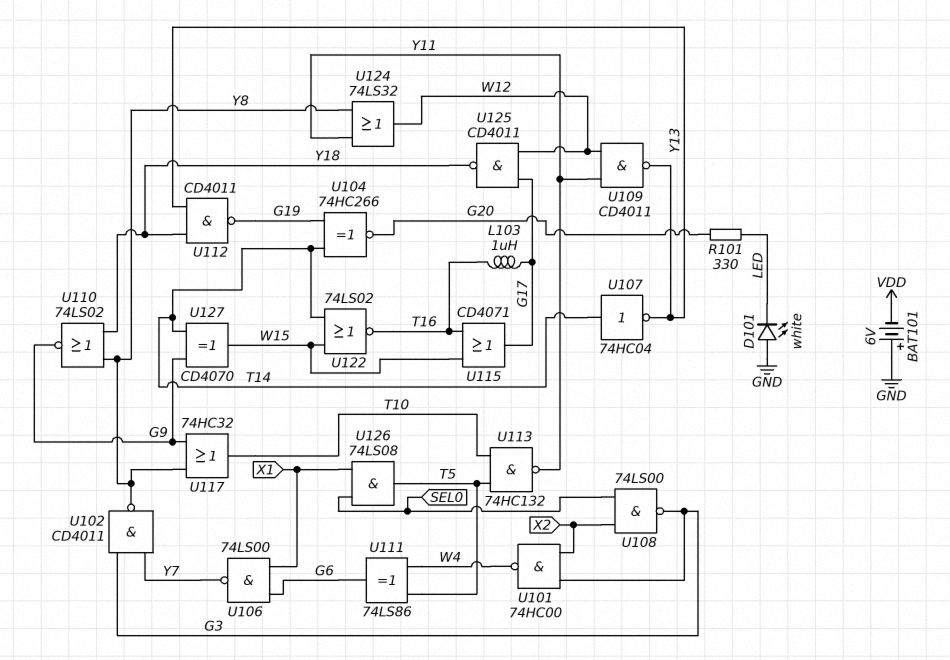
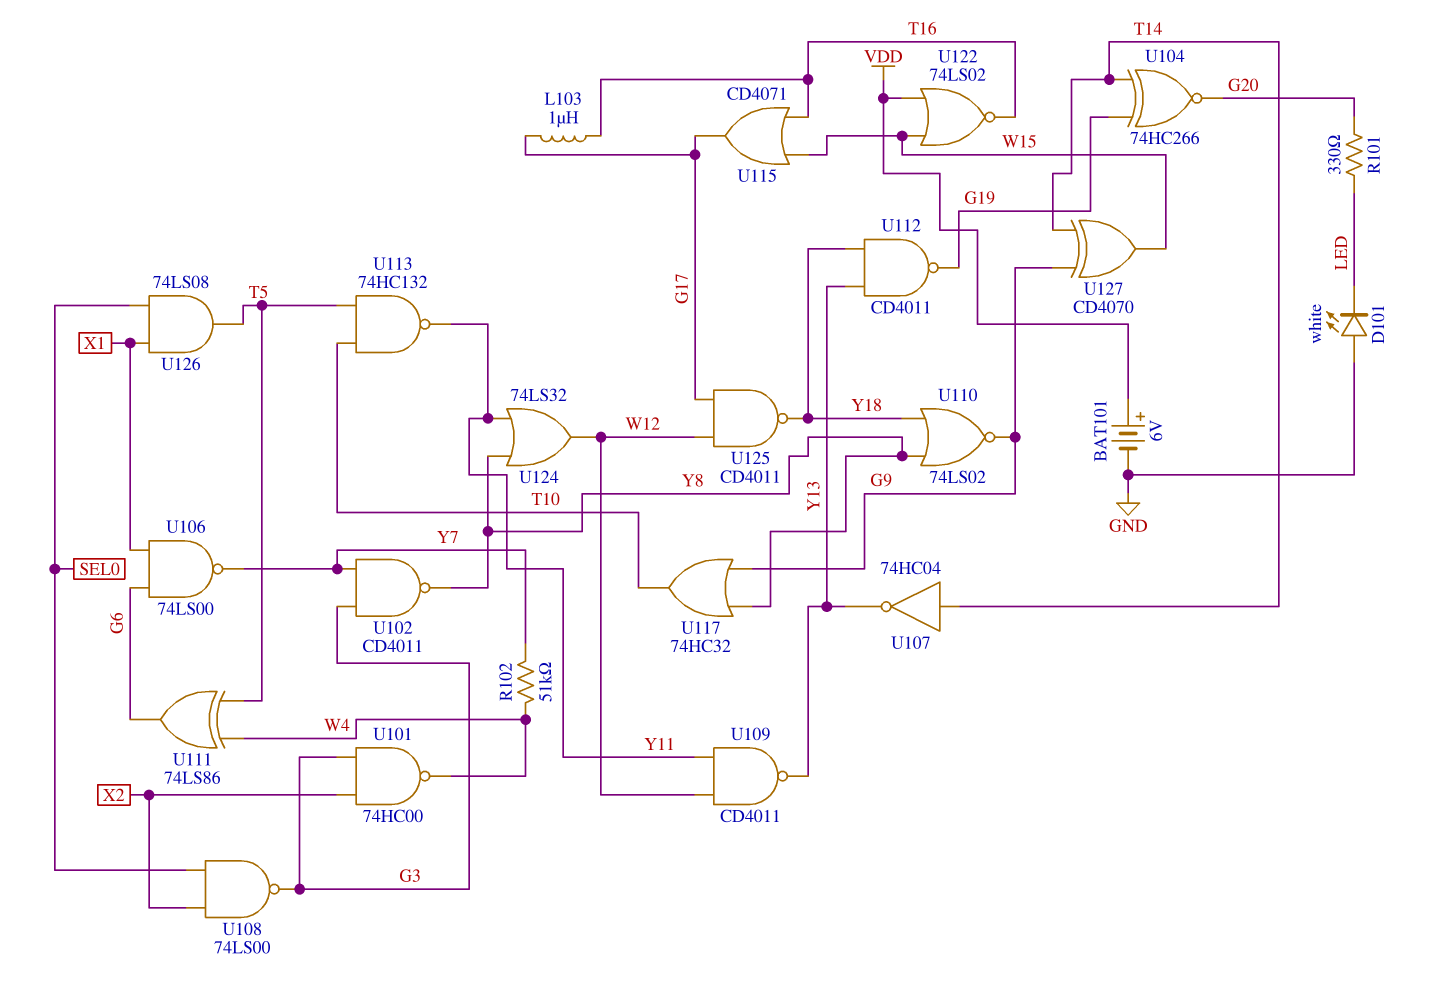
BAT101: 6V (plus GND, minus VDD) -> 6V (plus VDD, minus GND)
R102: none -> 51k (W4, Y7)
U122: NOR 74LS02 (in T14, in W15, out T16) -> NOR 74LS02 (in VDD, in W15, out T16)

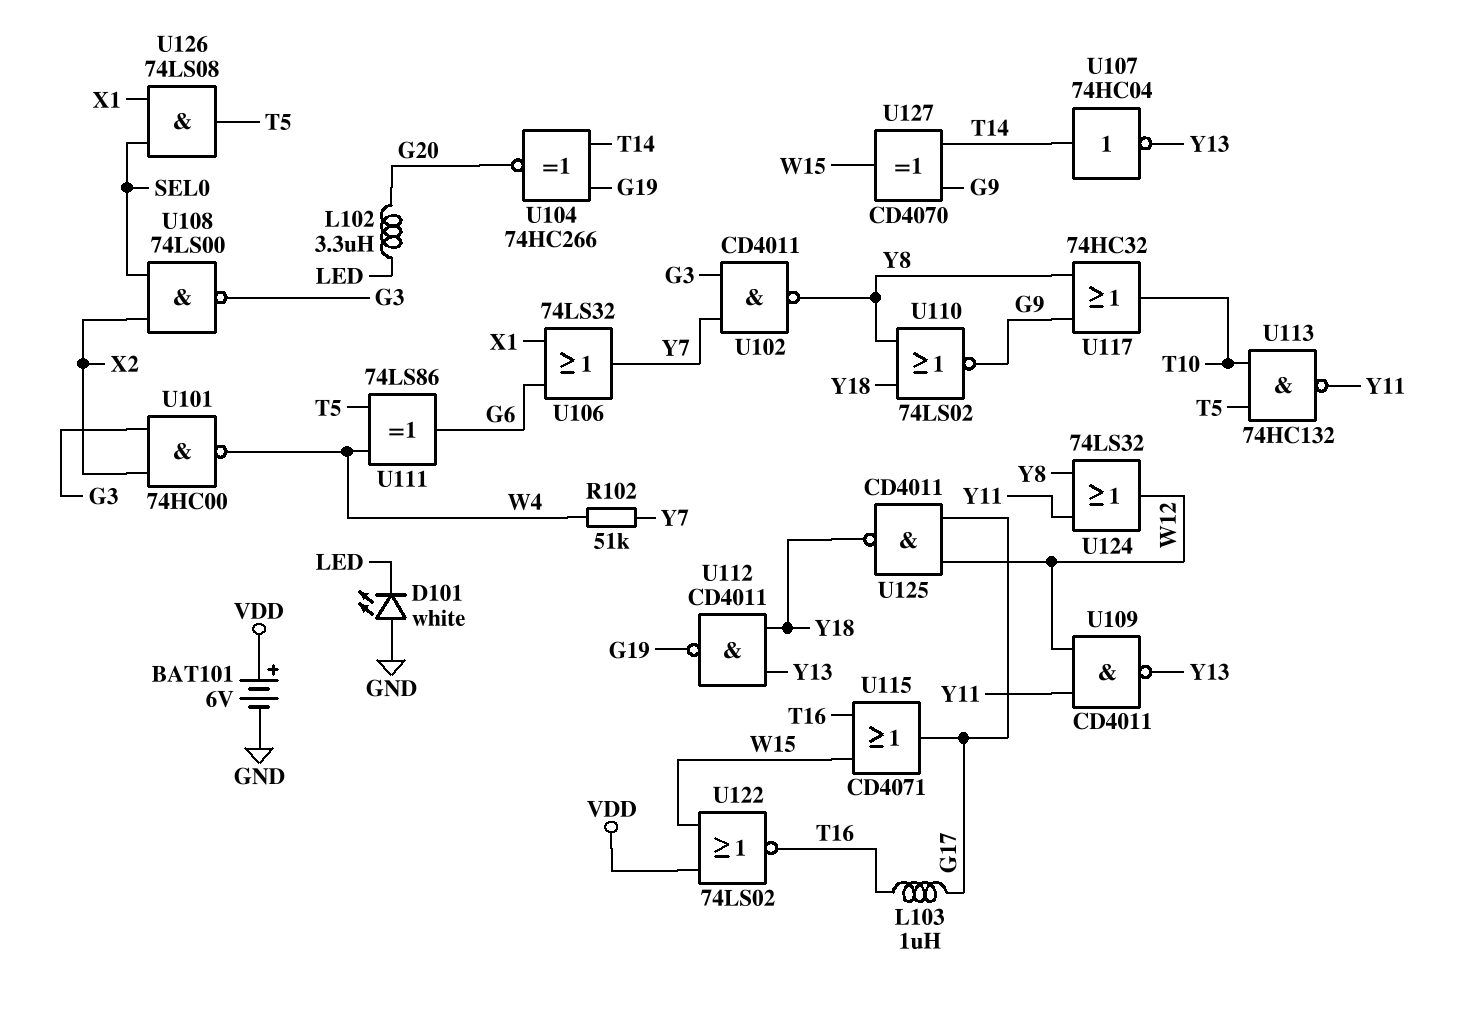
L102: none -> 3.3uH (G20, LED)
R101: 330 (G20, LED) -> none
U106: NAND 74LS00 (in G6, in X1, out Y7) -> OR 74LS32 (in G6, in X1, out Y7)

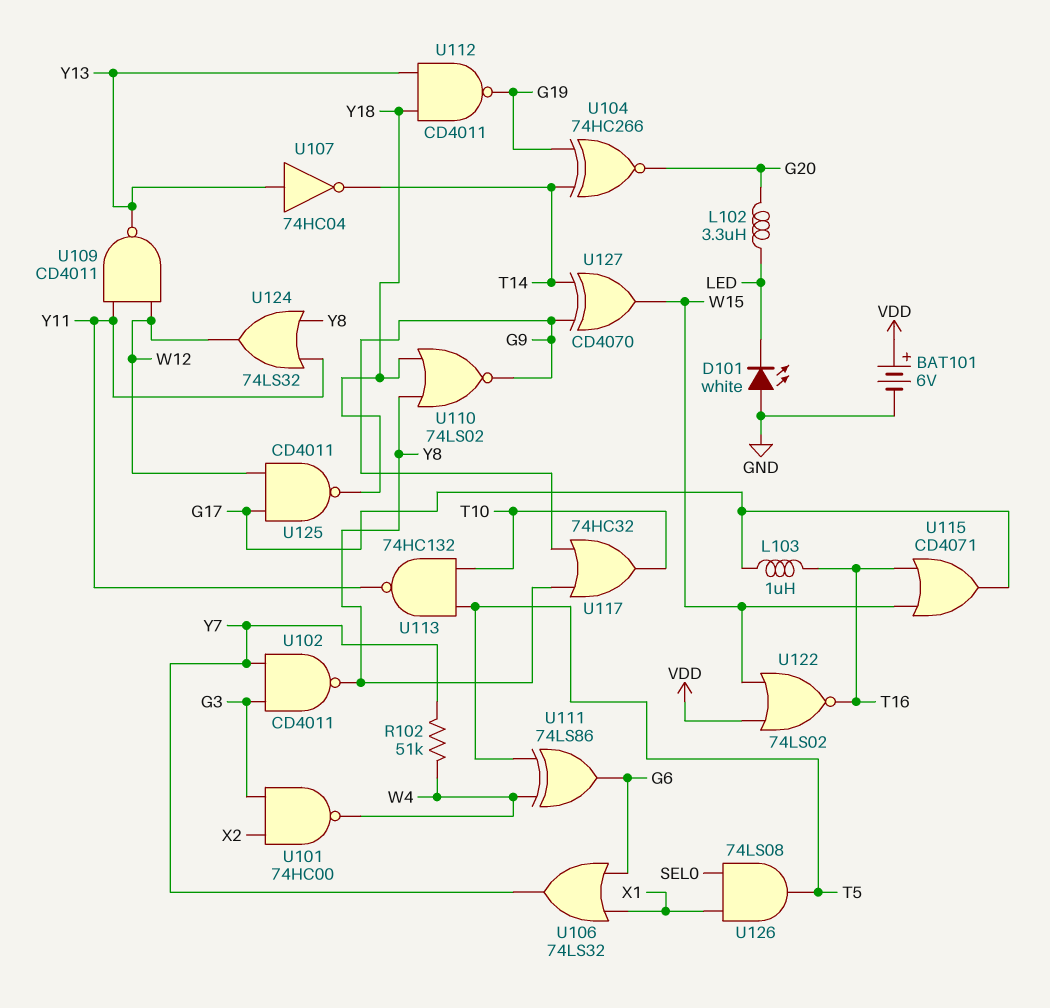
U107: NOT 74HC04 (in T14, out Y13) -> NOT 74HC04 (in Y13, out T14)
U108: NAND 74LS00 (in SEL0, in X2, out G3) -> none

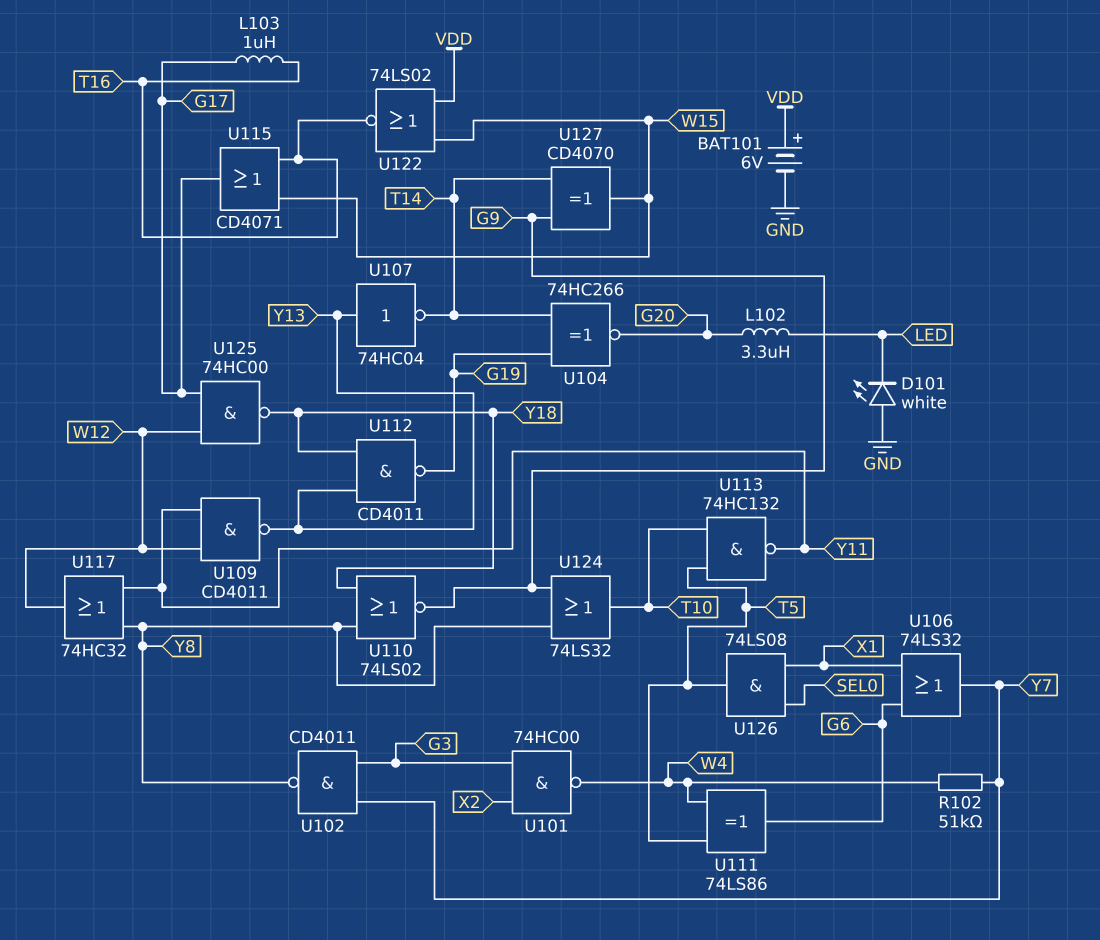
U117: OR 74HC32 (in G9, in Y8, out T10) -> OR 74HC32 (in Y8, in Y11, out W12)
U124: OR 74LS32 (in Y8, in Y11, out W12) -> OR 74LS32 (in G9, in Y8, out T10)
U125: NAND CD4011 (in G17, in W12, out Y18) -> NAND 74HC00 (in G17, in W12, out Y18)

